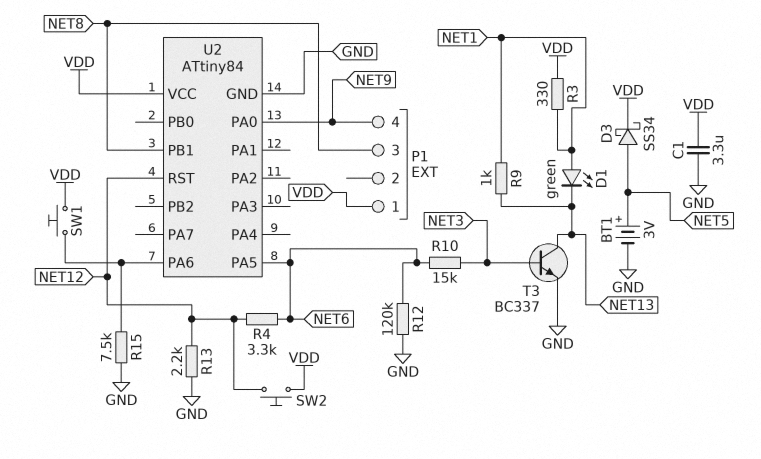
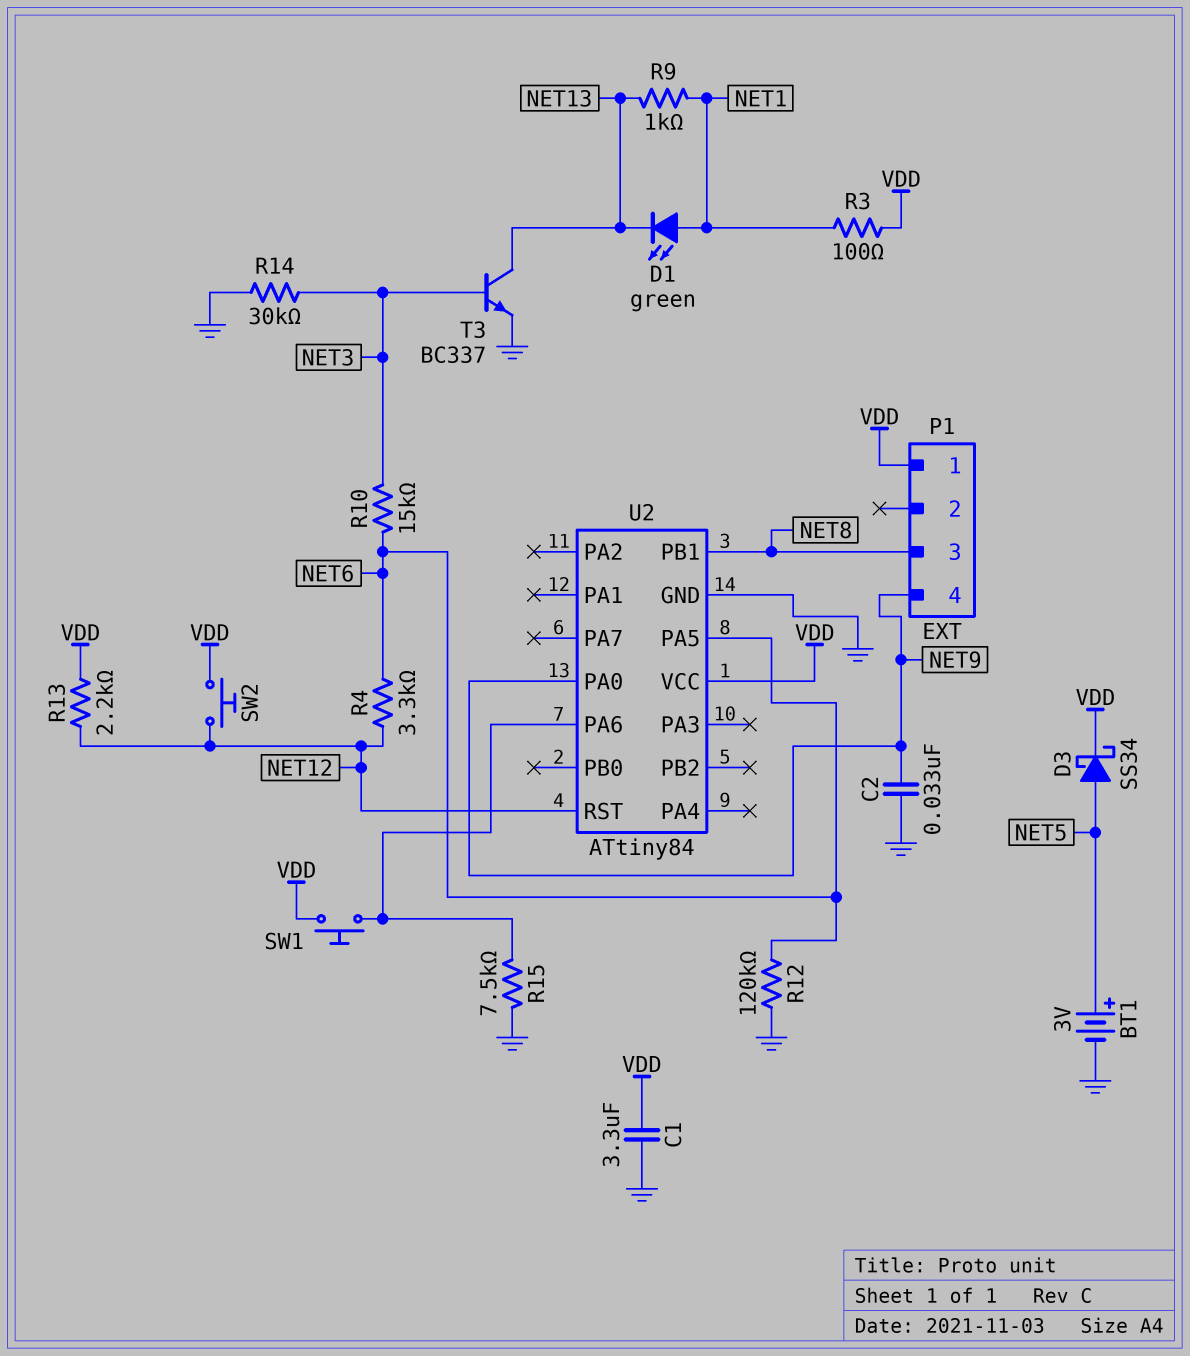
C2: none -> 33nF (GND, NET9)
R3: 330 (NET1, VDD) -> 100 (NET1, VDD)
R13: 2.2k (GND, NET12) -> 2.2k (NET12, VDD)
R14: none -> 30k (GND, NET3)

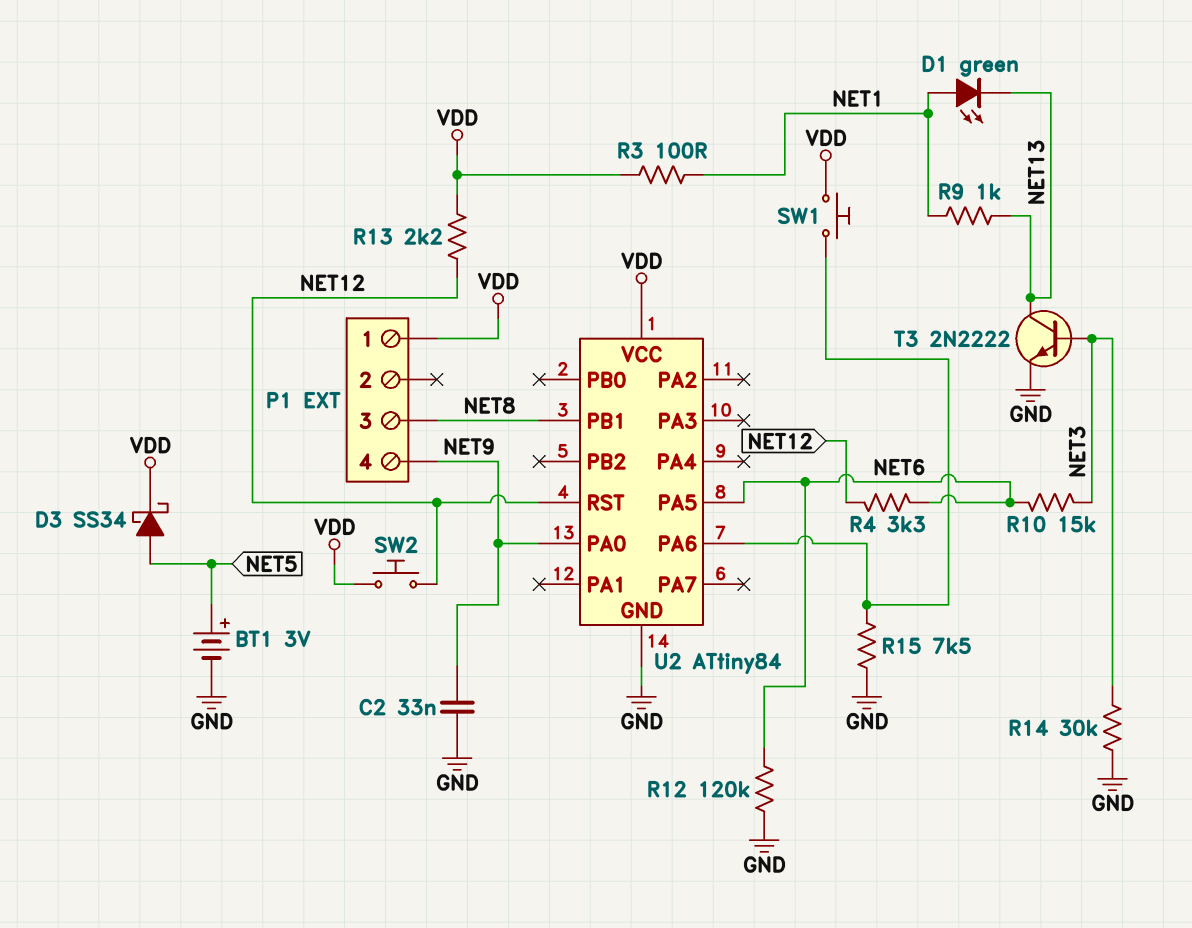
C1: 3.3uF (GND, VDD) -> none
T3: NPN BC337 (B NET3, C NET13, E GND) -> NPN 2N2222 (B NET3, C NET13, E GND)

